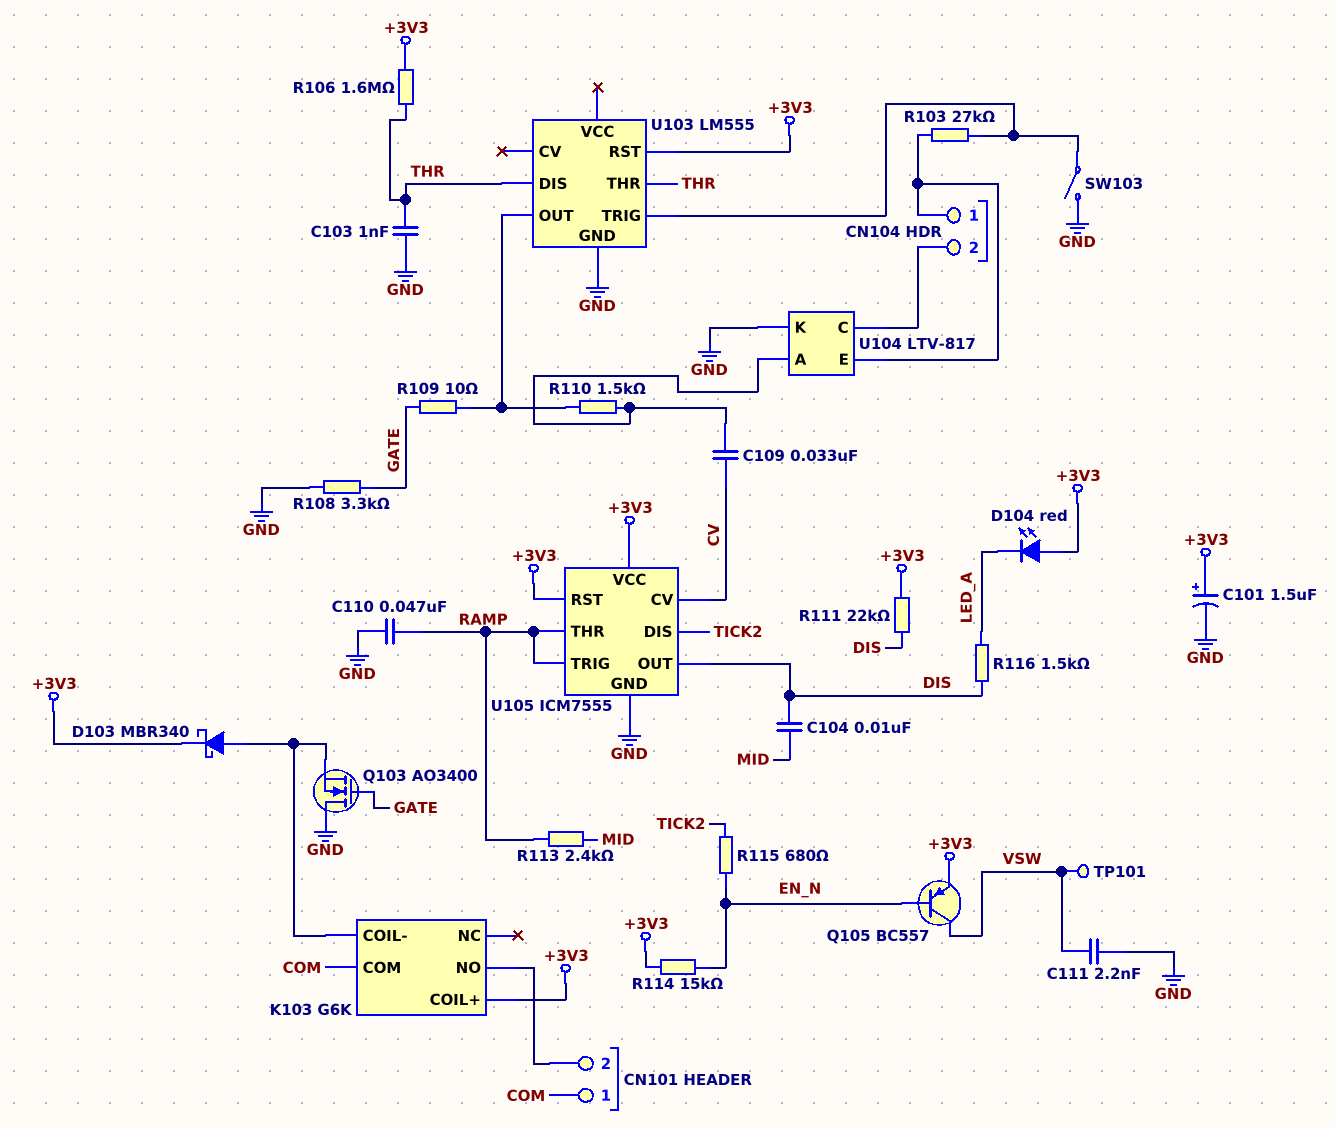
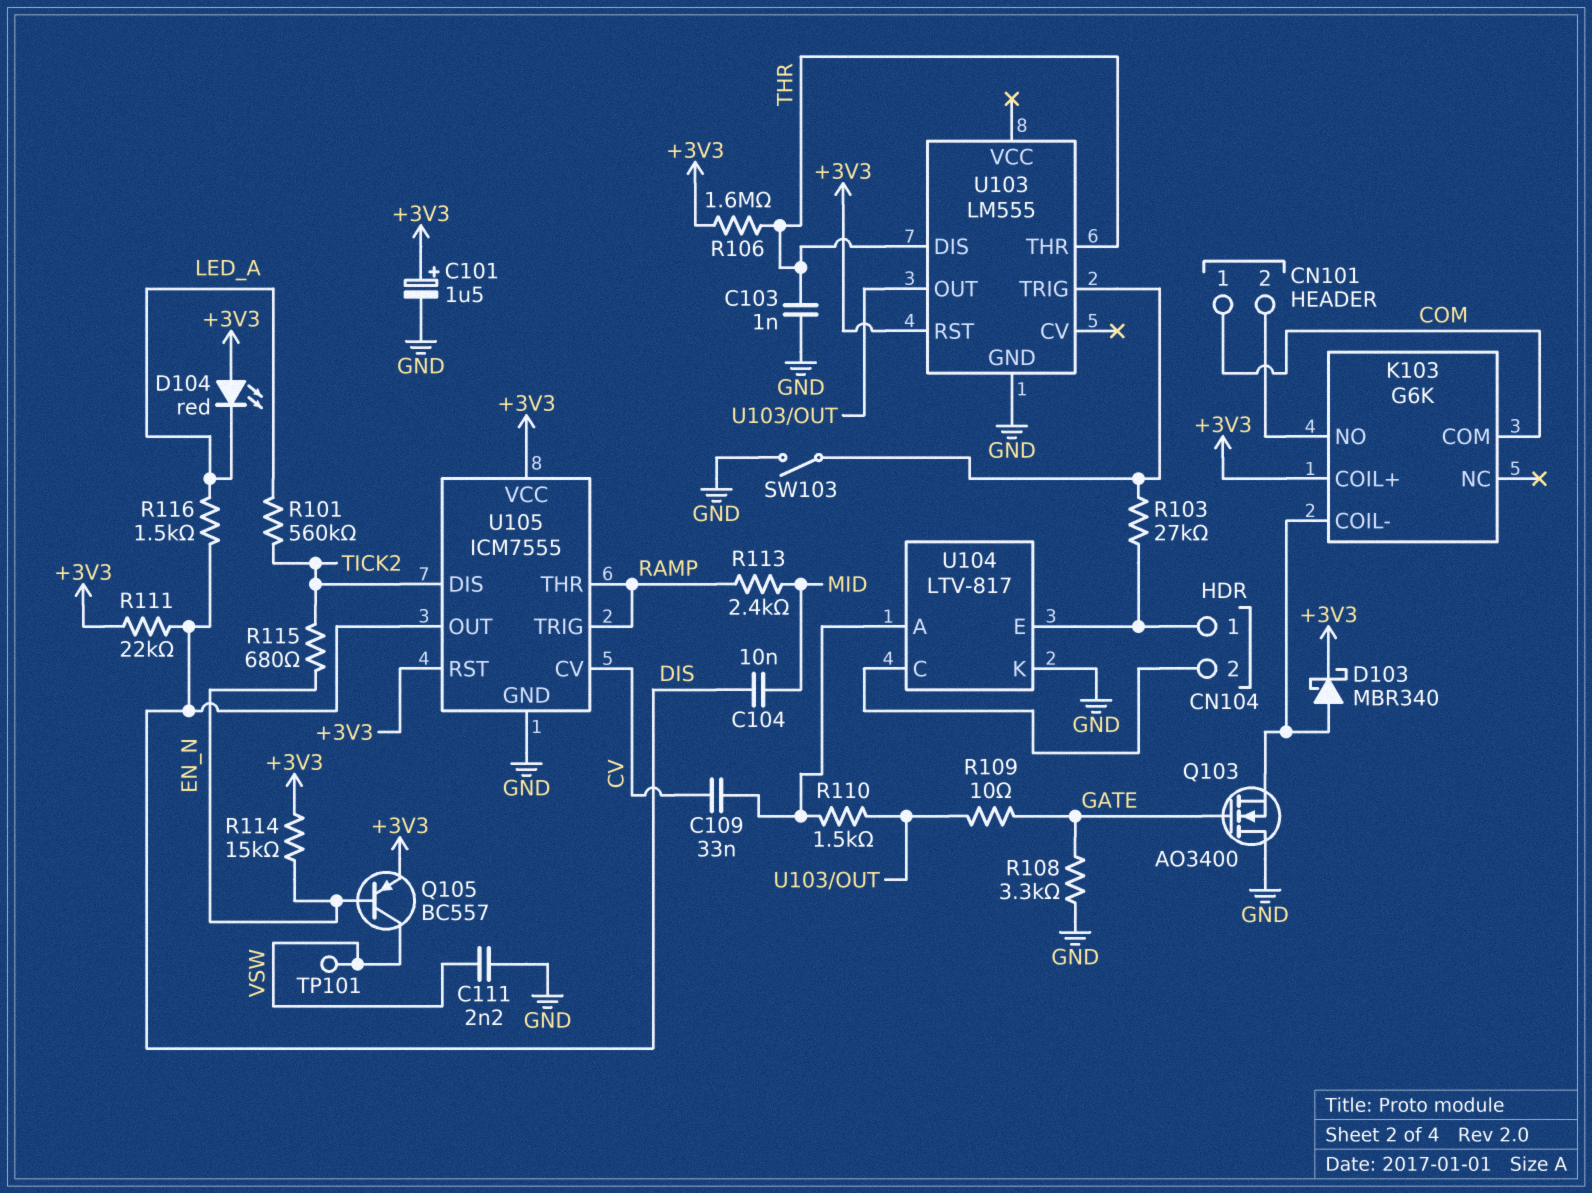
C110: 47nF (GND, RAMP) -> none
R101: none -> 560k (LED_A, TICK2)

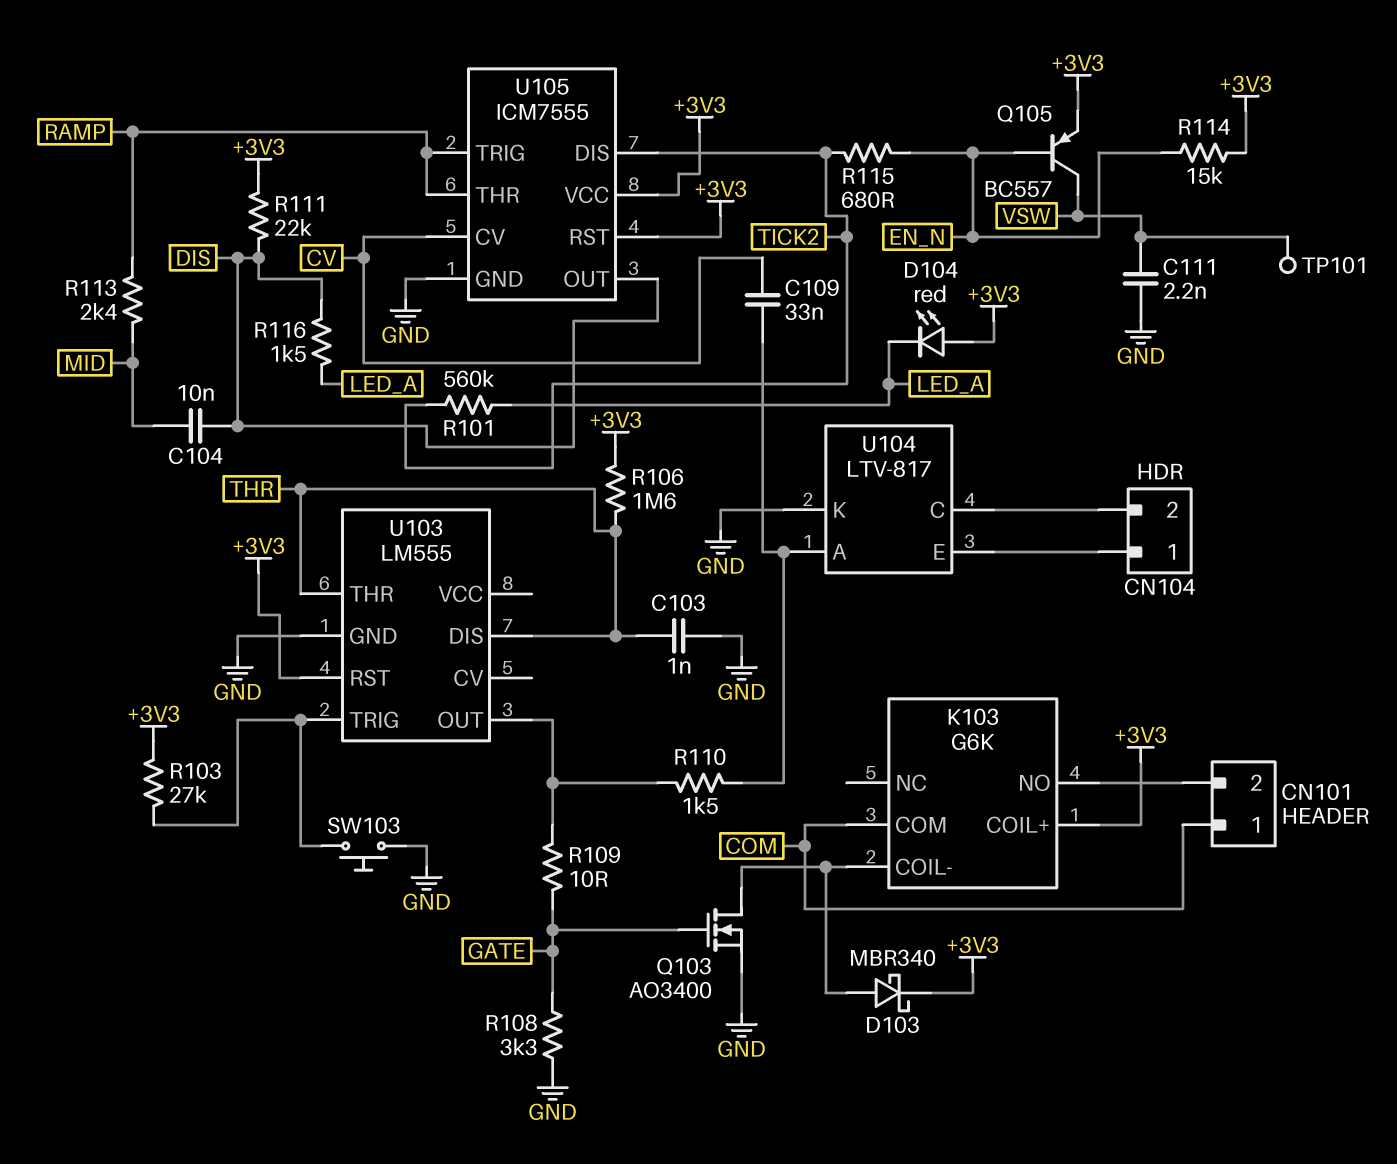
C101: 1.5uF (plus +3V3, minus GND) -> none
Q103: NMOS AO3400 (G GATE, D GND, S K103/COIL-) -> NMOS AO3400 (G GATE, D K103/COIL-, S GND)
R103: 27k (CN104/1, U103/TRIG) -> 27k (+3V3, U103/TRIG)
SW103: switch (GND, U103/TRIG) -> button (GND, U103/TRIG)

